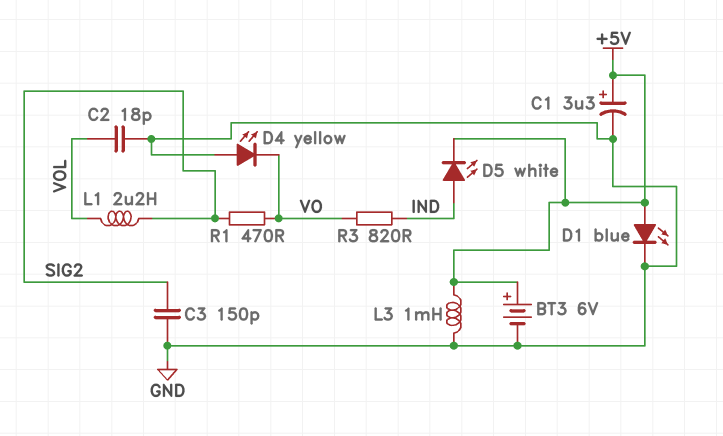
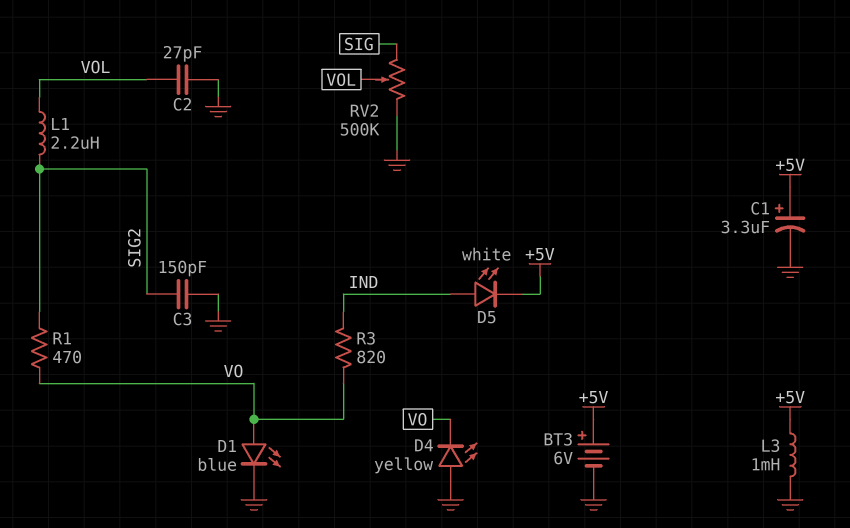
C2: 18pF (GND, VOL) -> 27pF (GND, VOL)
D1: LED blue (A +5V, K GND) -> LED blue (A VO, K GND)
RV2: none -> 500k (GND, SIG, wiper VOL)

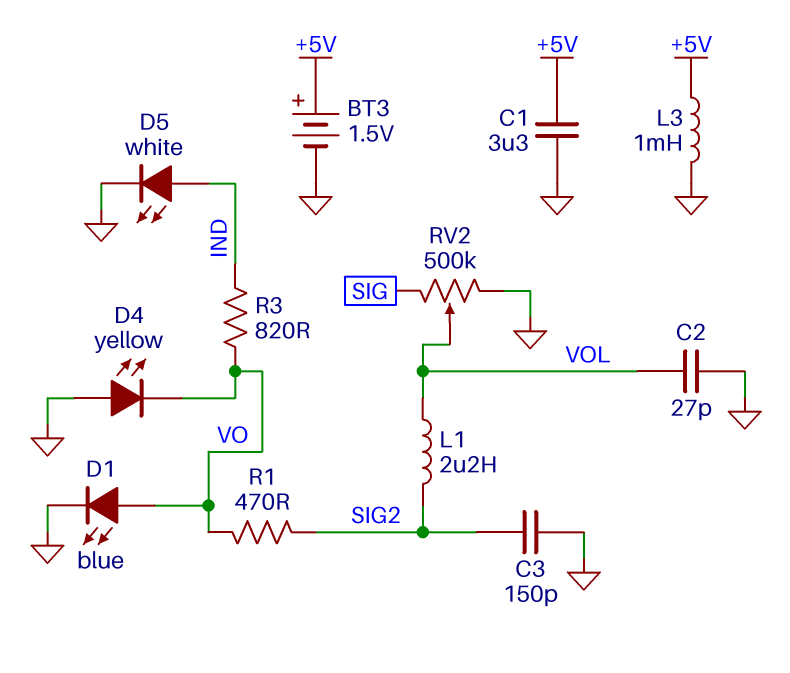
BT3: 6V (plus +5V, minus GND) -> 1.5V (plus +5V, minus GND)
C1: 3.3uF (plus +5V, minus GND) -> 3.3uF (+5V, GND)
D5: LED white (A IND, K +5V) -> LED white (A IND, K GND)

